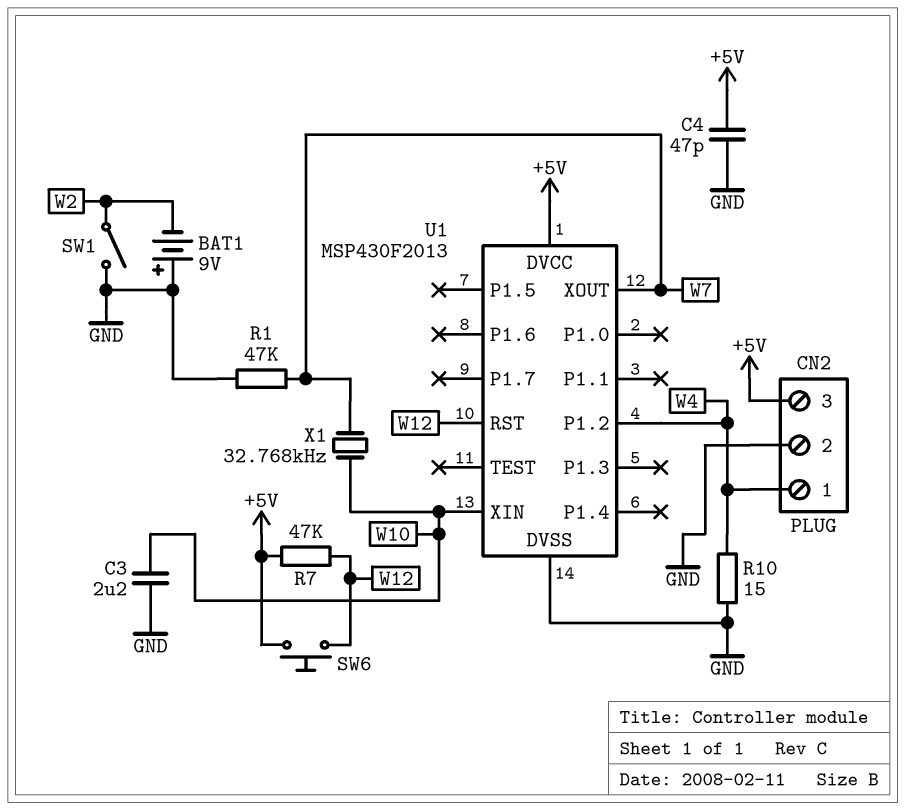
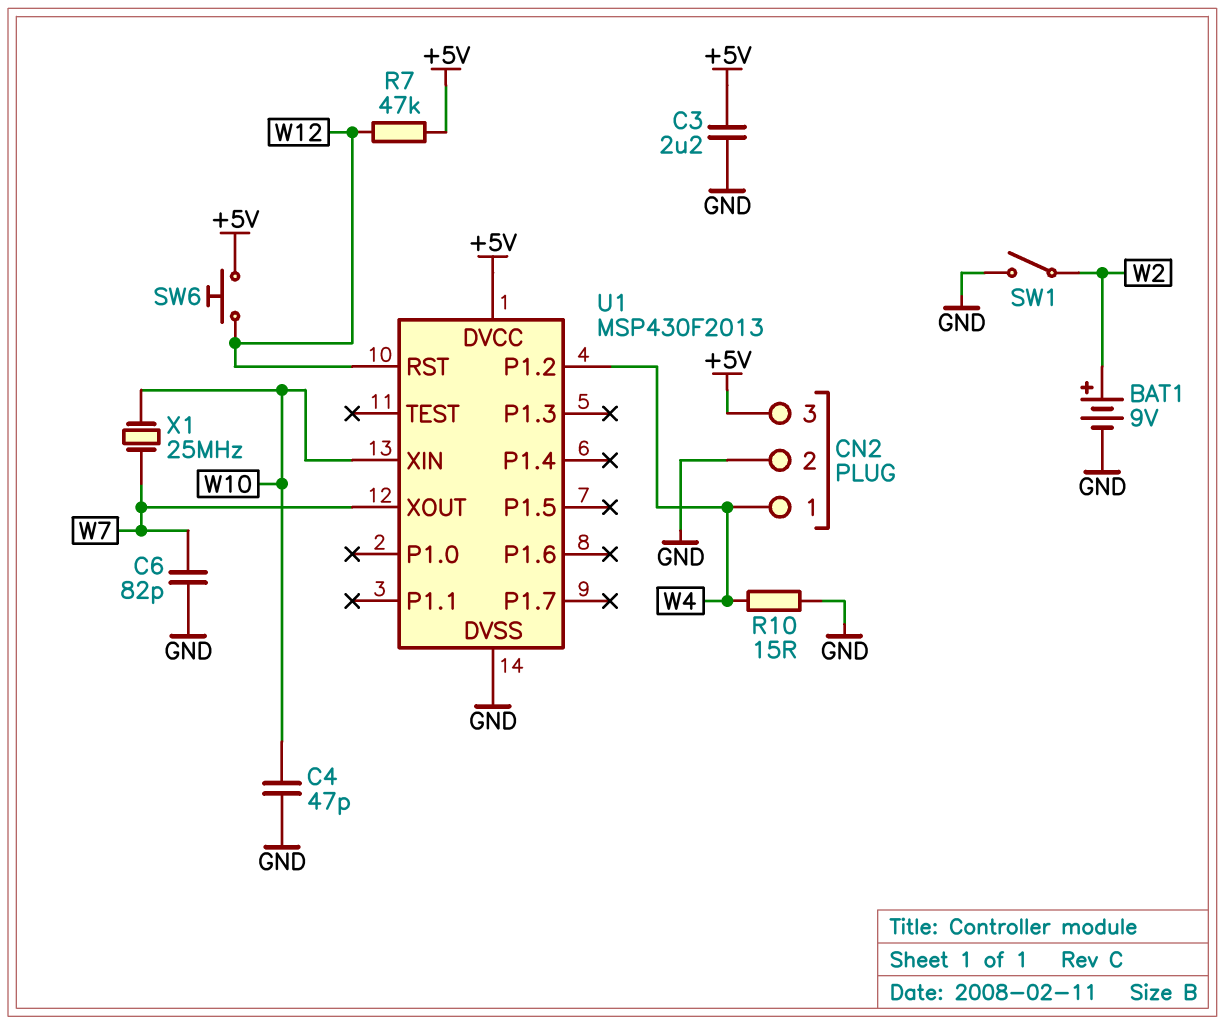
BAT1: 9V (plus GND, minus W2) -> 9V (plus W2, minus GND)
C3: 2.2uF (GND, W10) -> 2.2uF (+5V, GND)
C4: 47pF (+5V, GND) -> 47pF (GND, W10)
C6: none -> 82pF (GND, W7)
R1: 47k (GND, W7) -> none
X1: 32.768kHz (W7, W10) -> 25MHz (W7, W10)

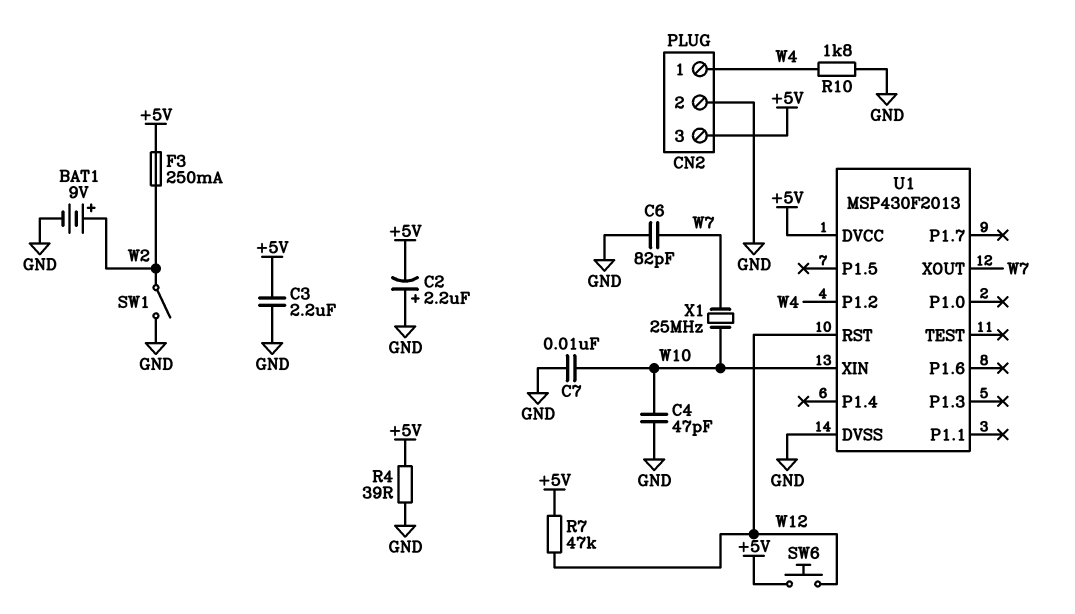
C2: none -> 2.2uF (plus GND, minus +5V)
C7: none -> 10nF (GND, W10)
F3: none -> 250mA (+5V, W2)
R4: none -> 39 (+5V, GND)
R10: 15 (GND, W4) -> 1.8k (GND, W4)

